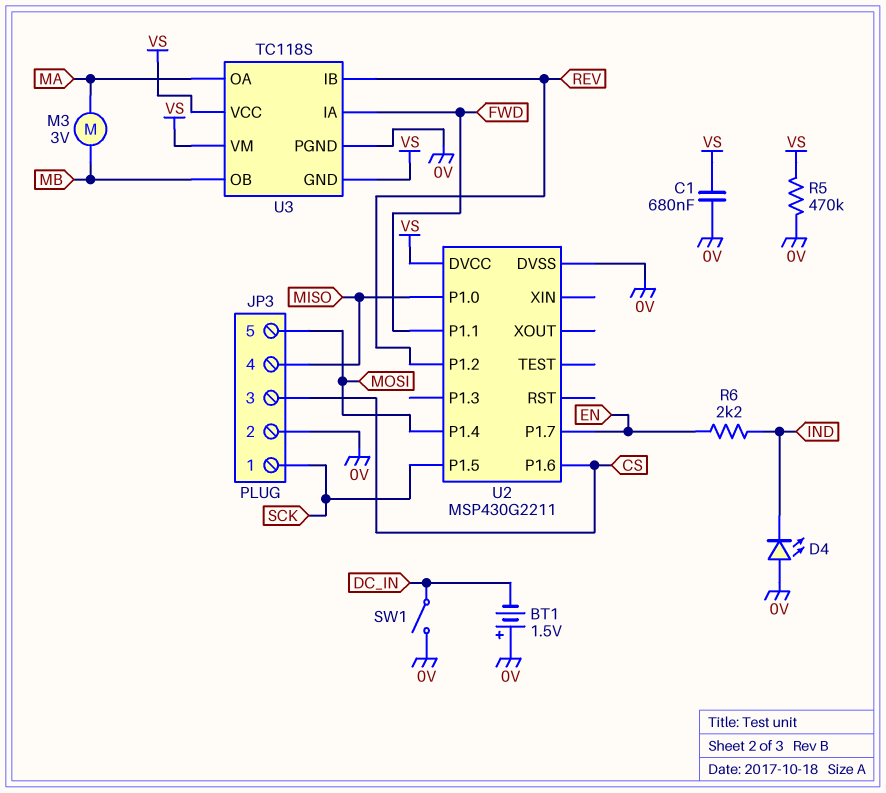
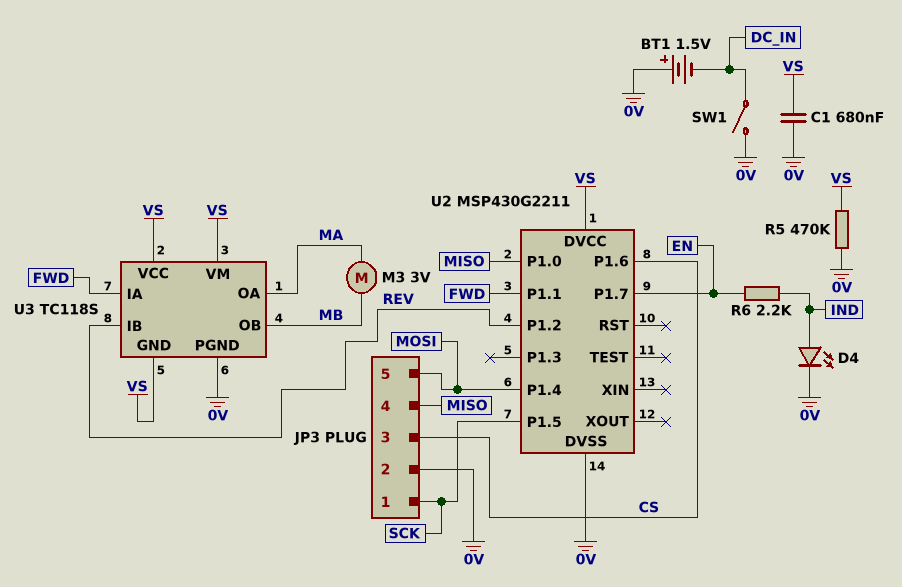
D4: LED (A 0V, K IND) -> LED (A IND, K 0V)

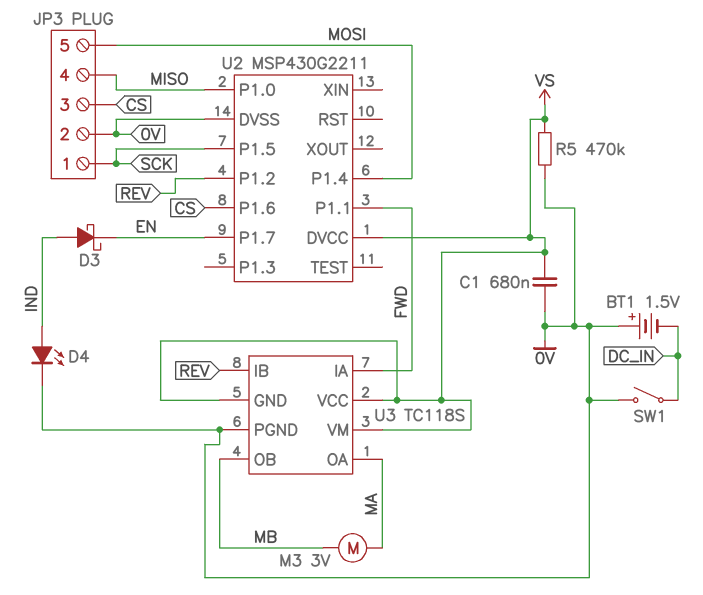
D3: none -> schottky (A IND, K EN)
R6: 2.2k (EN, IND) -> none

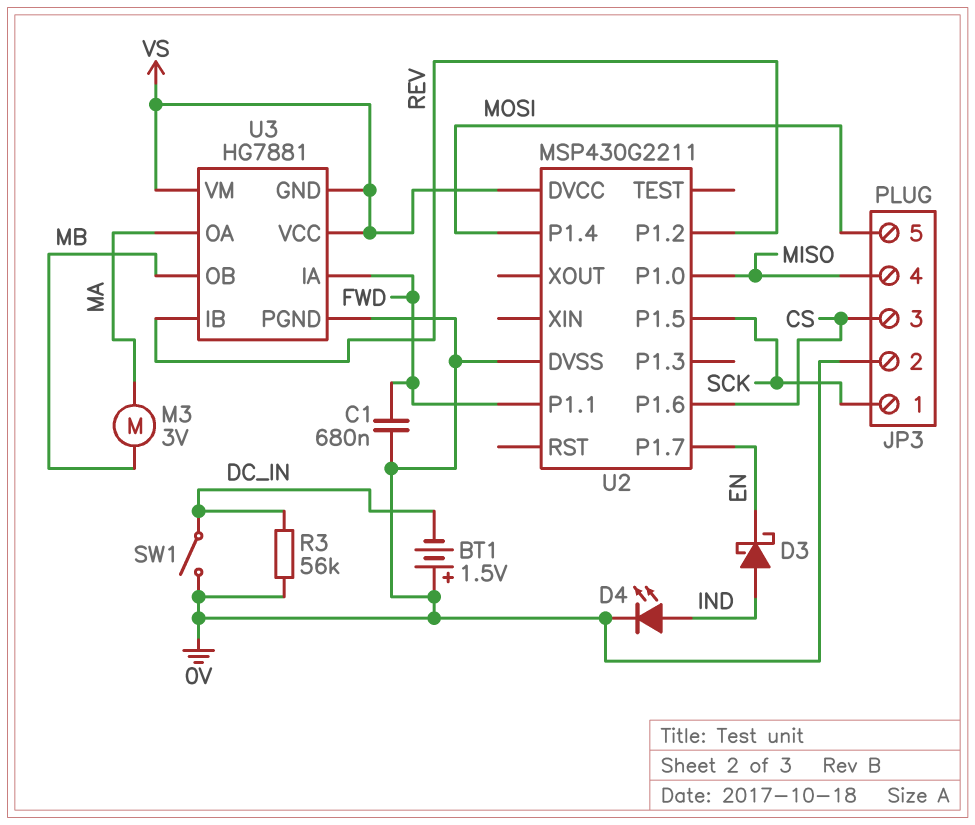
C1: 680nF (0V, VS) -> 680nF (0V, FWD)
R3: none -> 56k (0V, DC_IN)
R5: 470k (0V, VS) -> none
U3: TC118S -> HG7881

